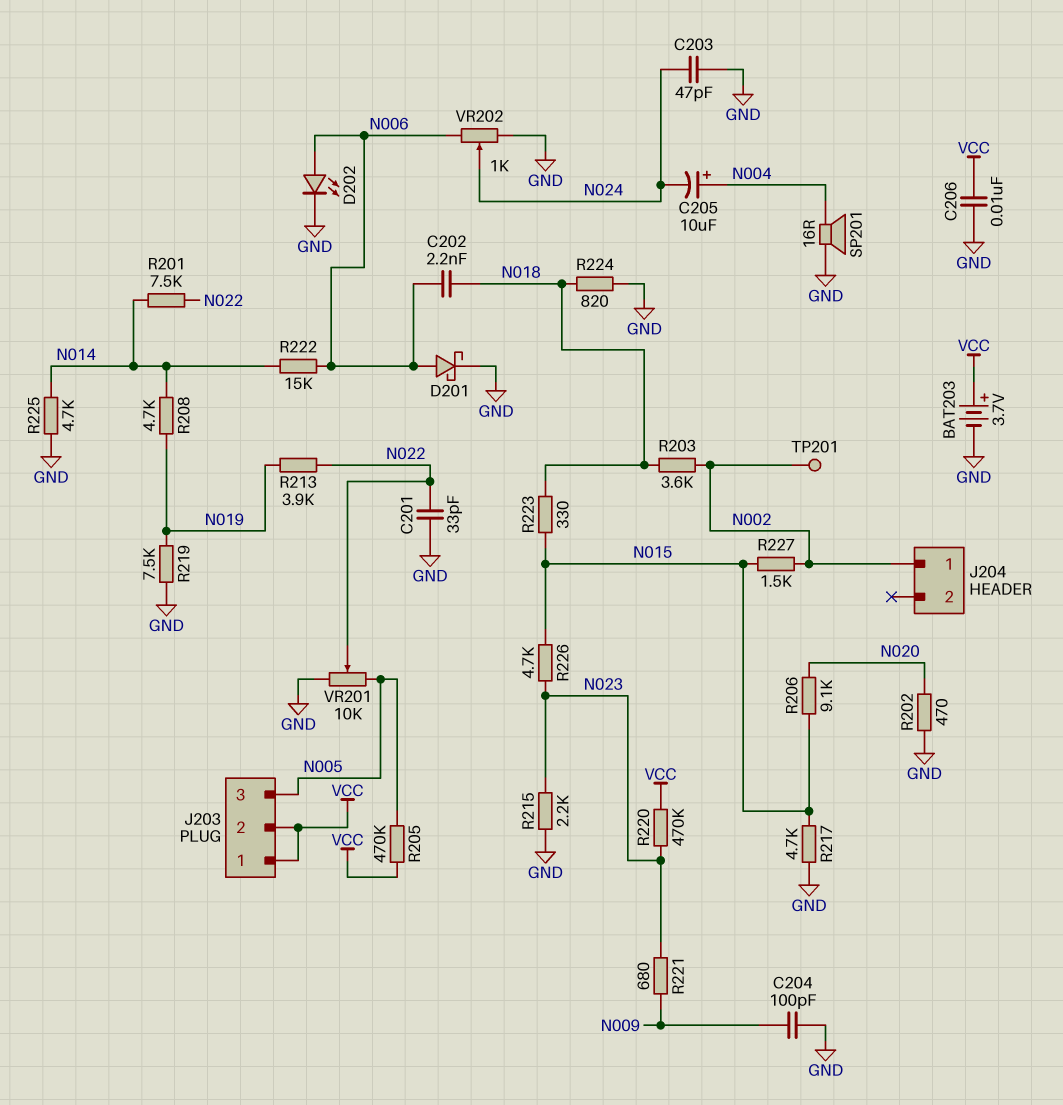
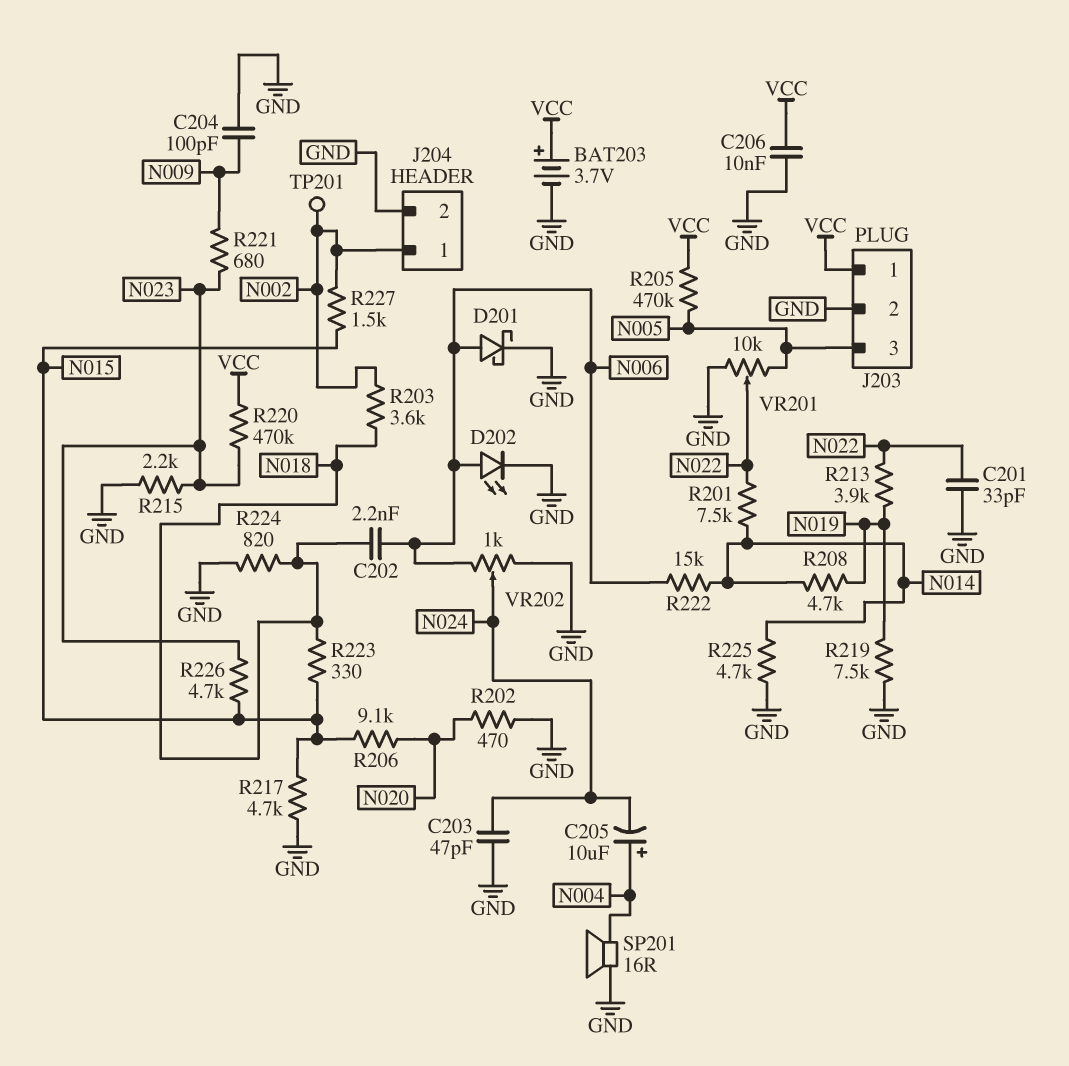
J203 pin 2: VCC -> GND
J204 pin 2: none -> GND

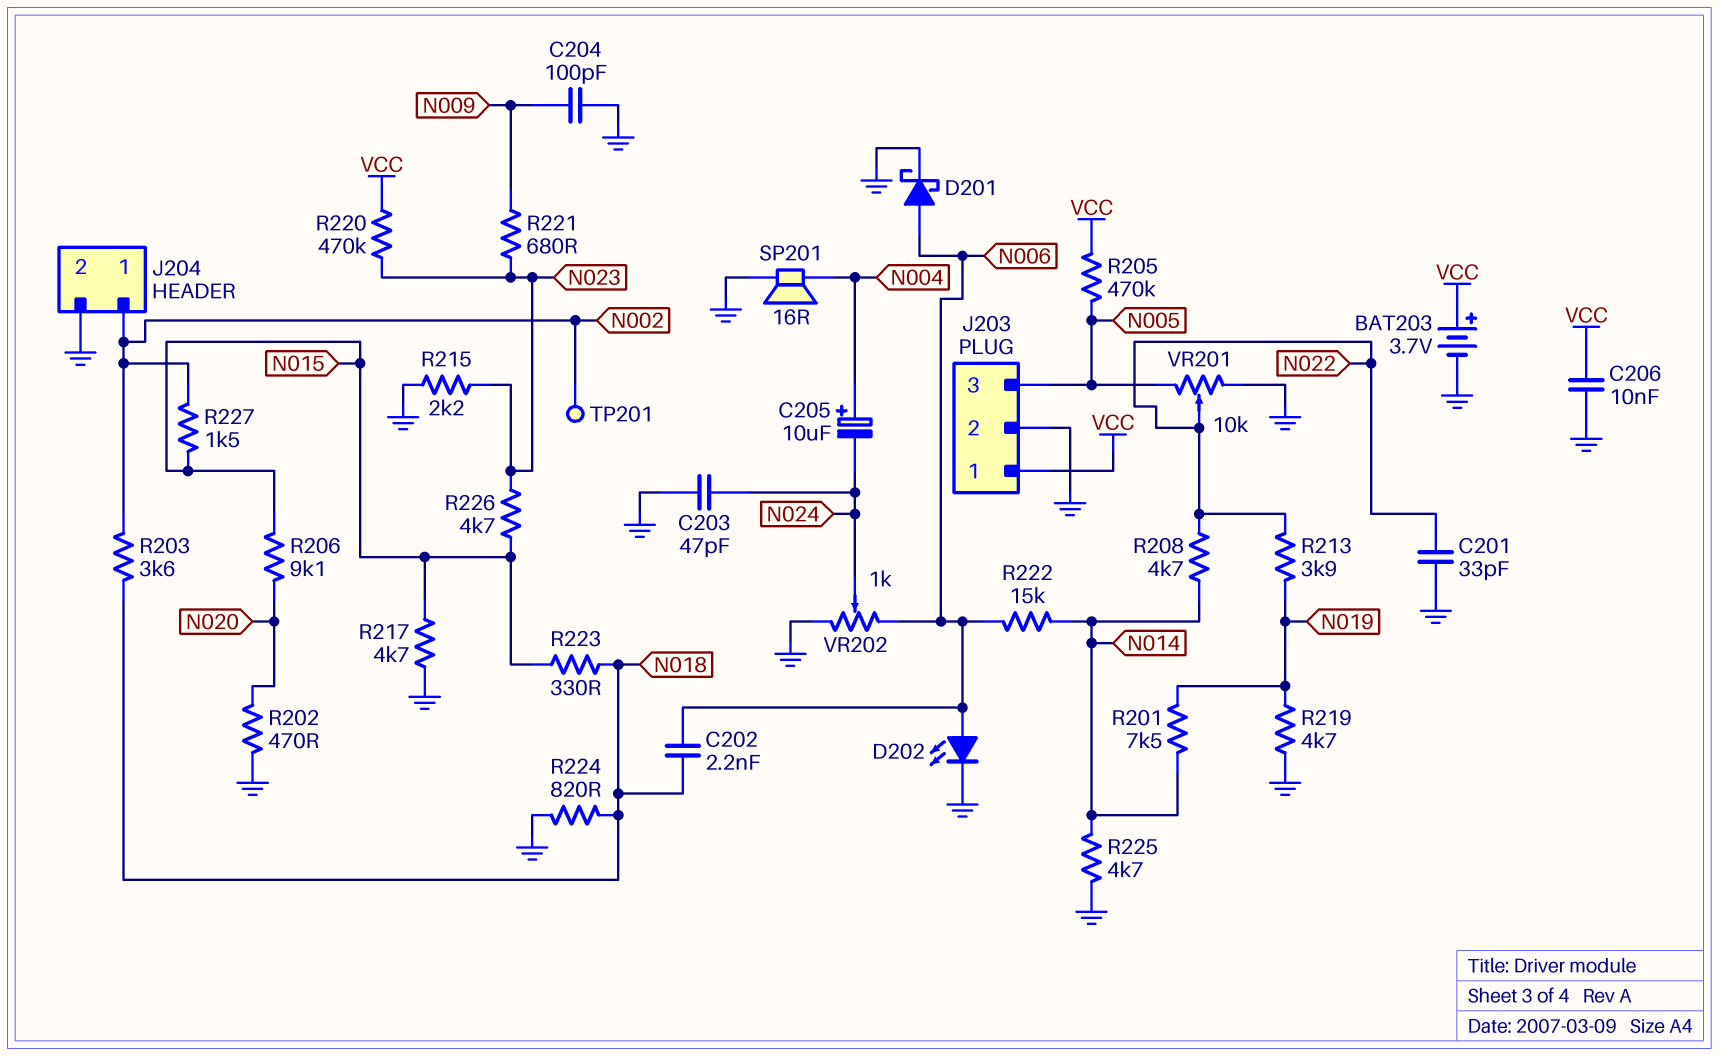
R201: 7.5k (N014, N022) -> 7.5k (N014, N019)
R208: 4.7k (N014, N019) -> 4.7k (N014, N022)
R219: 7.5k (GND, N019) -> 4.7k (GND, N019)

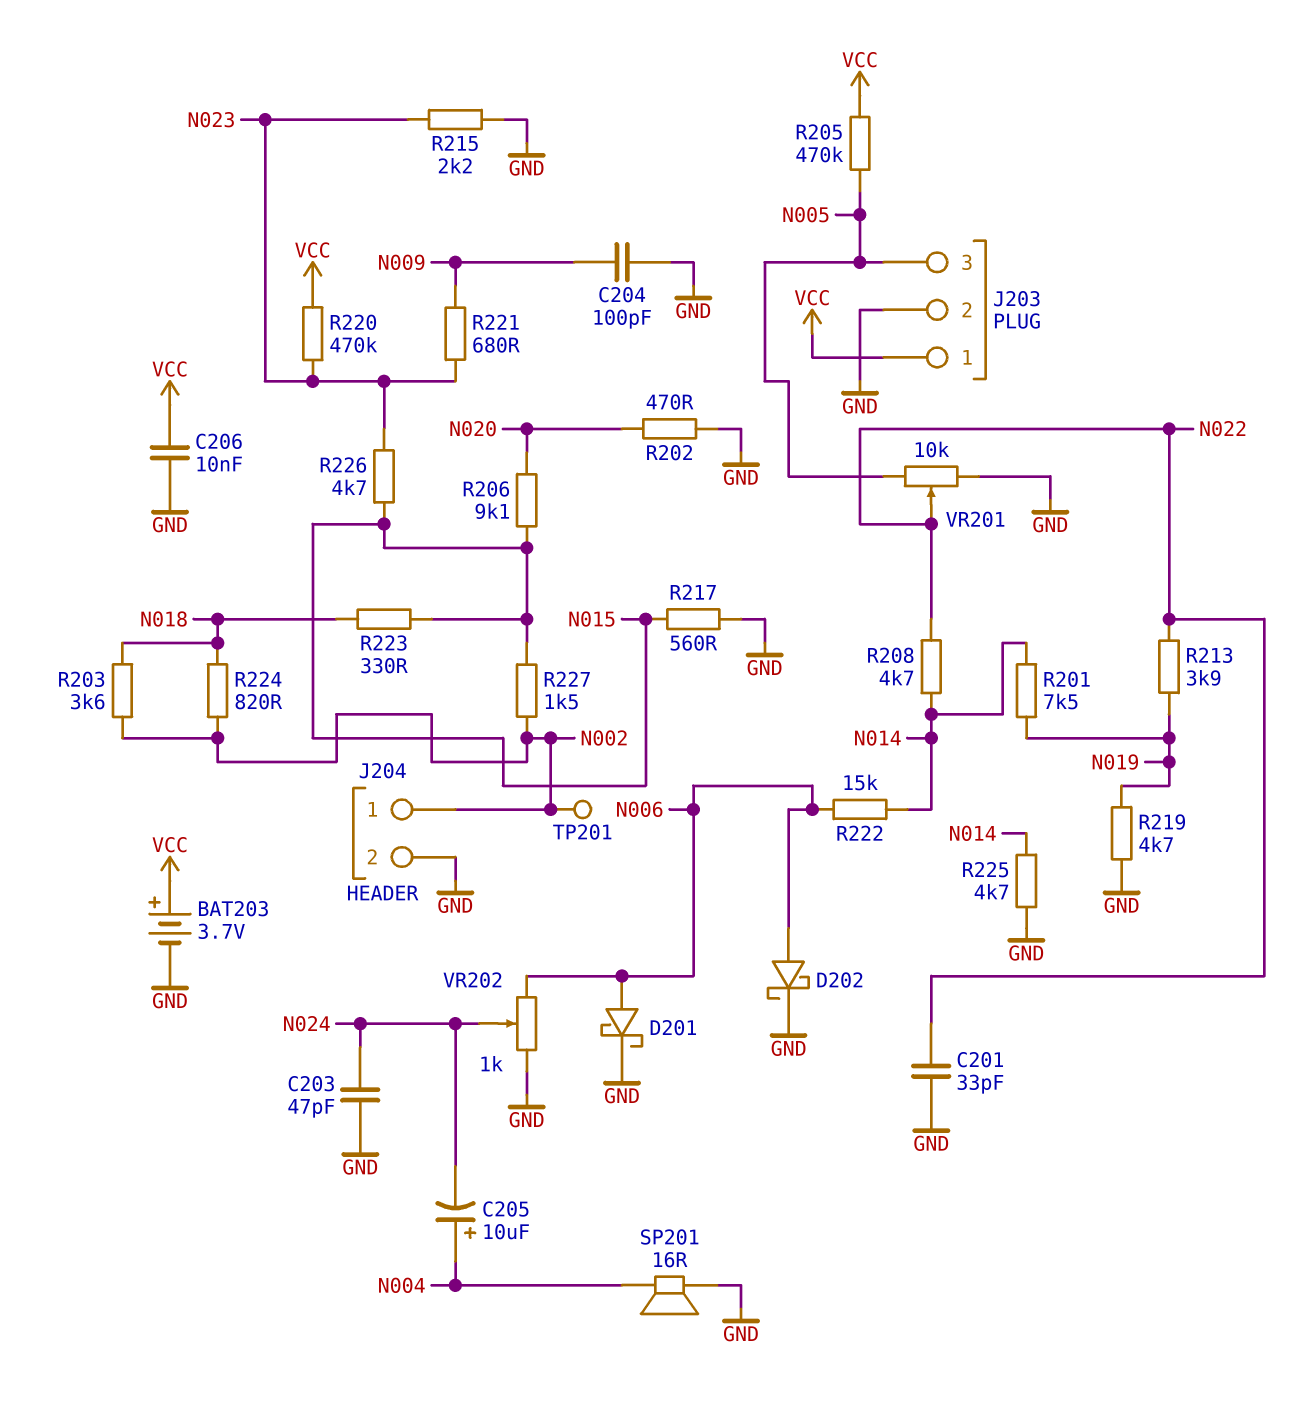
C202: 2.2nF (N006, N018) -> none
D202: LED (A N006, K GND) -> schottky (A N006, K GND)
R217: 4.7k (GND, N015) -> 560 (GND, N015)
R224: 820 (GND, N018) -> 820 (N002, N018)

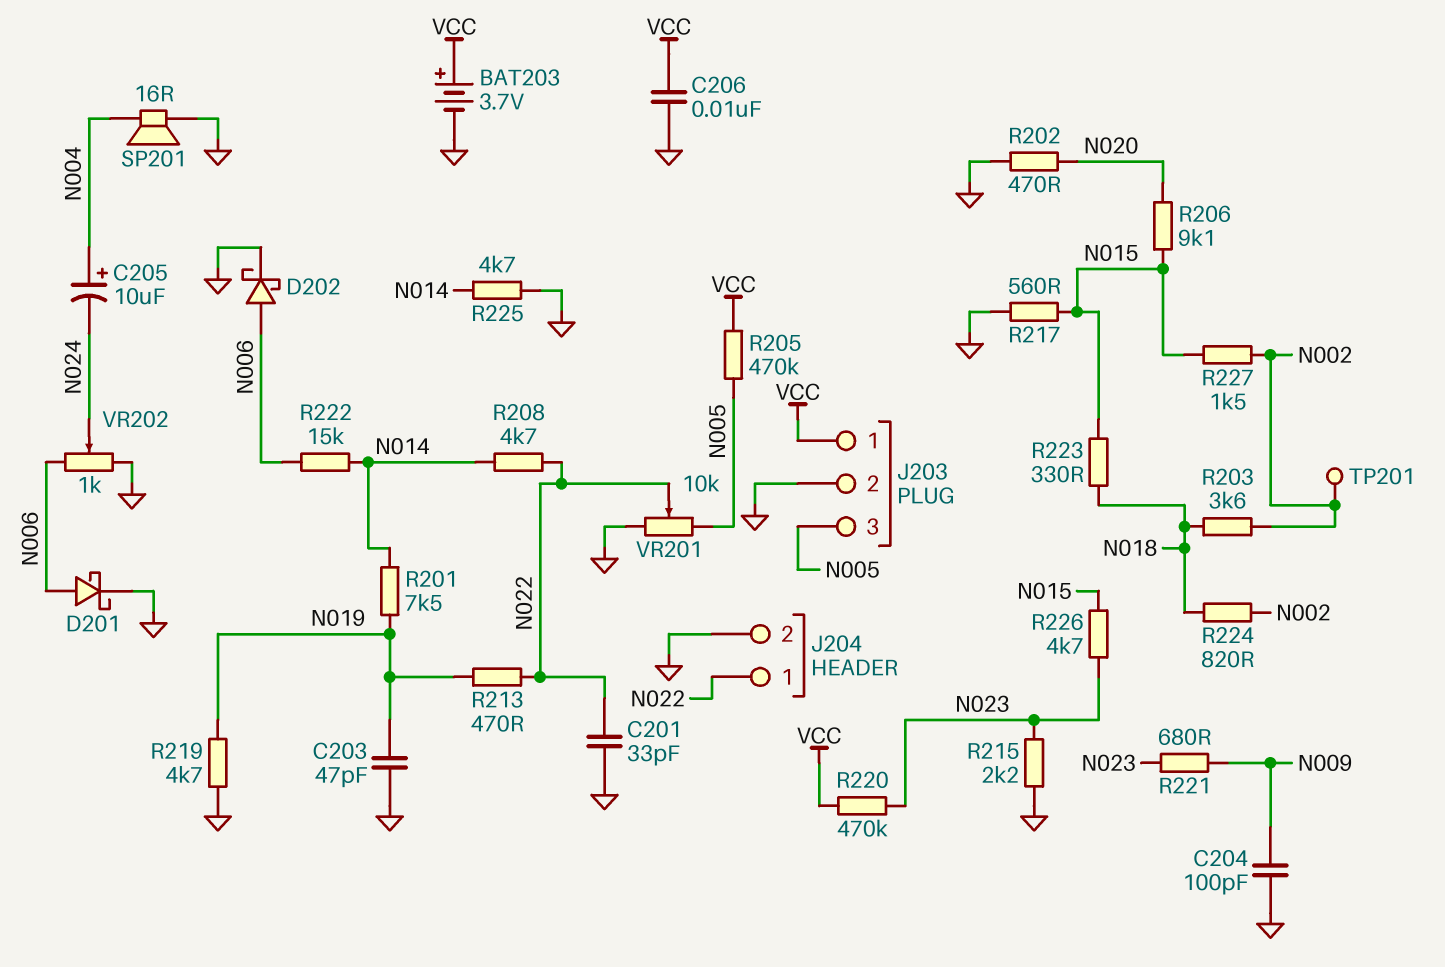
C203: 47pF (GND, N024) -> 47pF (GND, N019)
J204 pin 1: N002 -> N022
R213: 3.9k (N019, N022) -> 470 (N019, N022)

